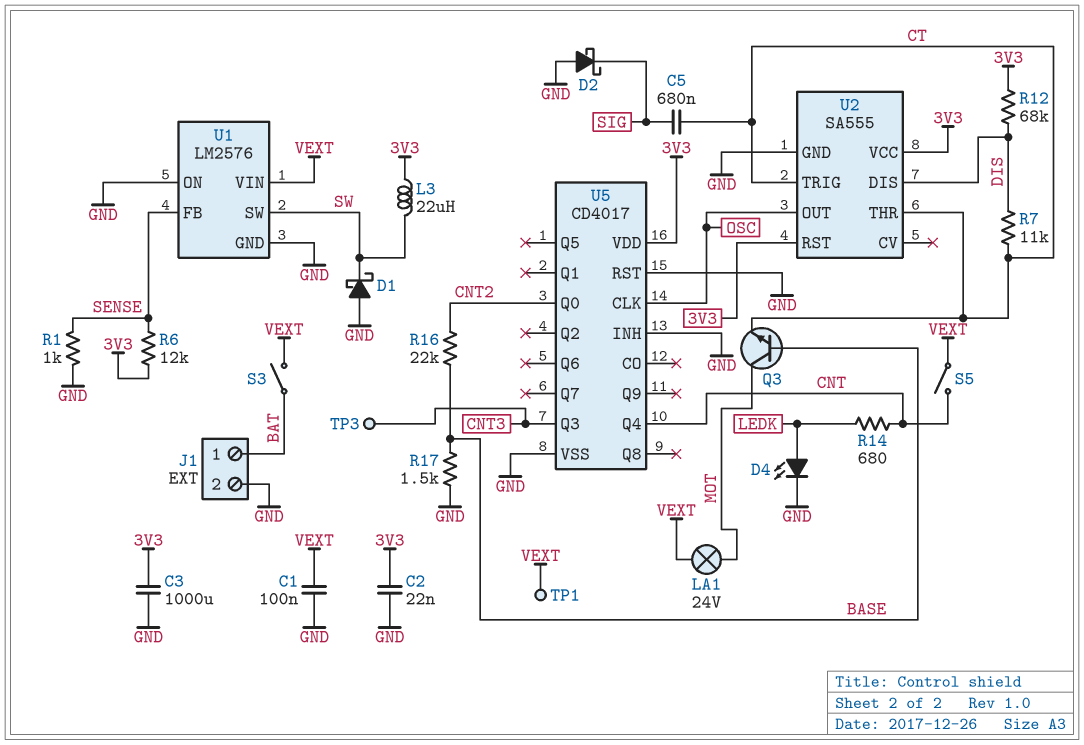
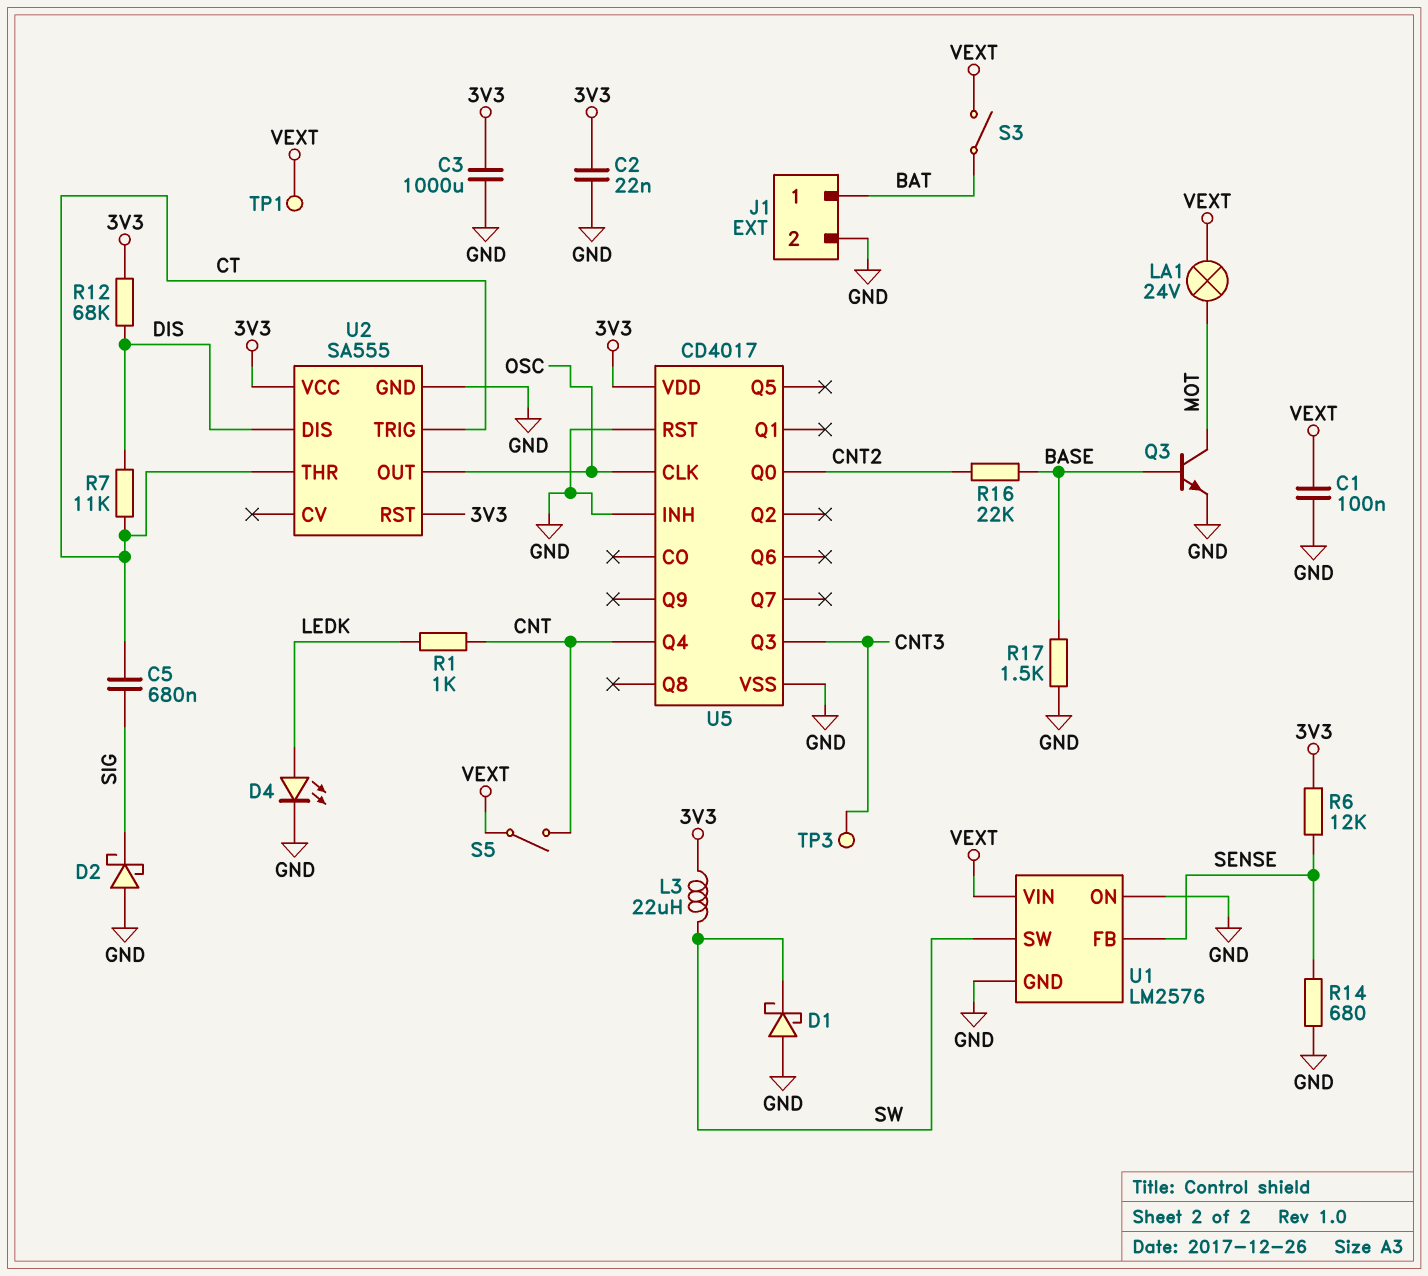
Q3: NPN (B BASE, C MOT, E CT) -> NPN (B BASE, C MOT, E GND)
R1: 1k (GND, SENSE) -> 1k (CNT, LEDK)
R14: 680 (CNT, LEDK) -> 680 (GND, SENSE)

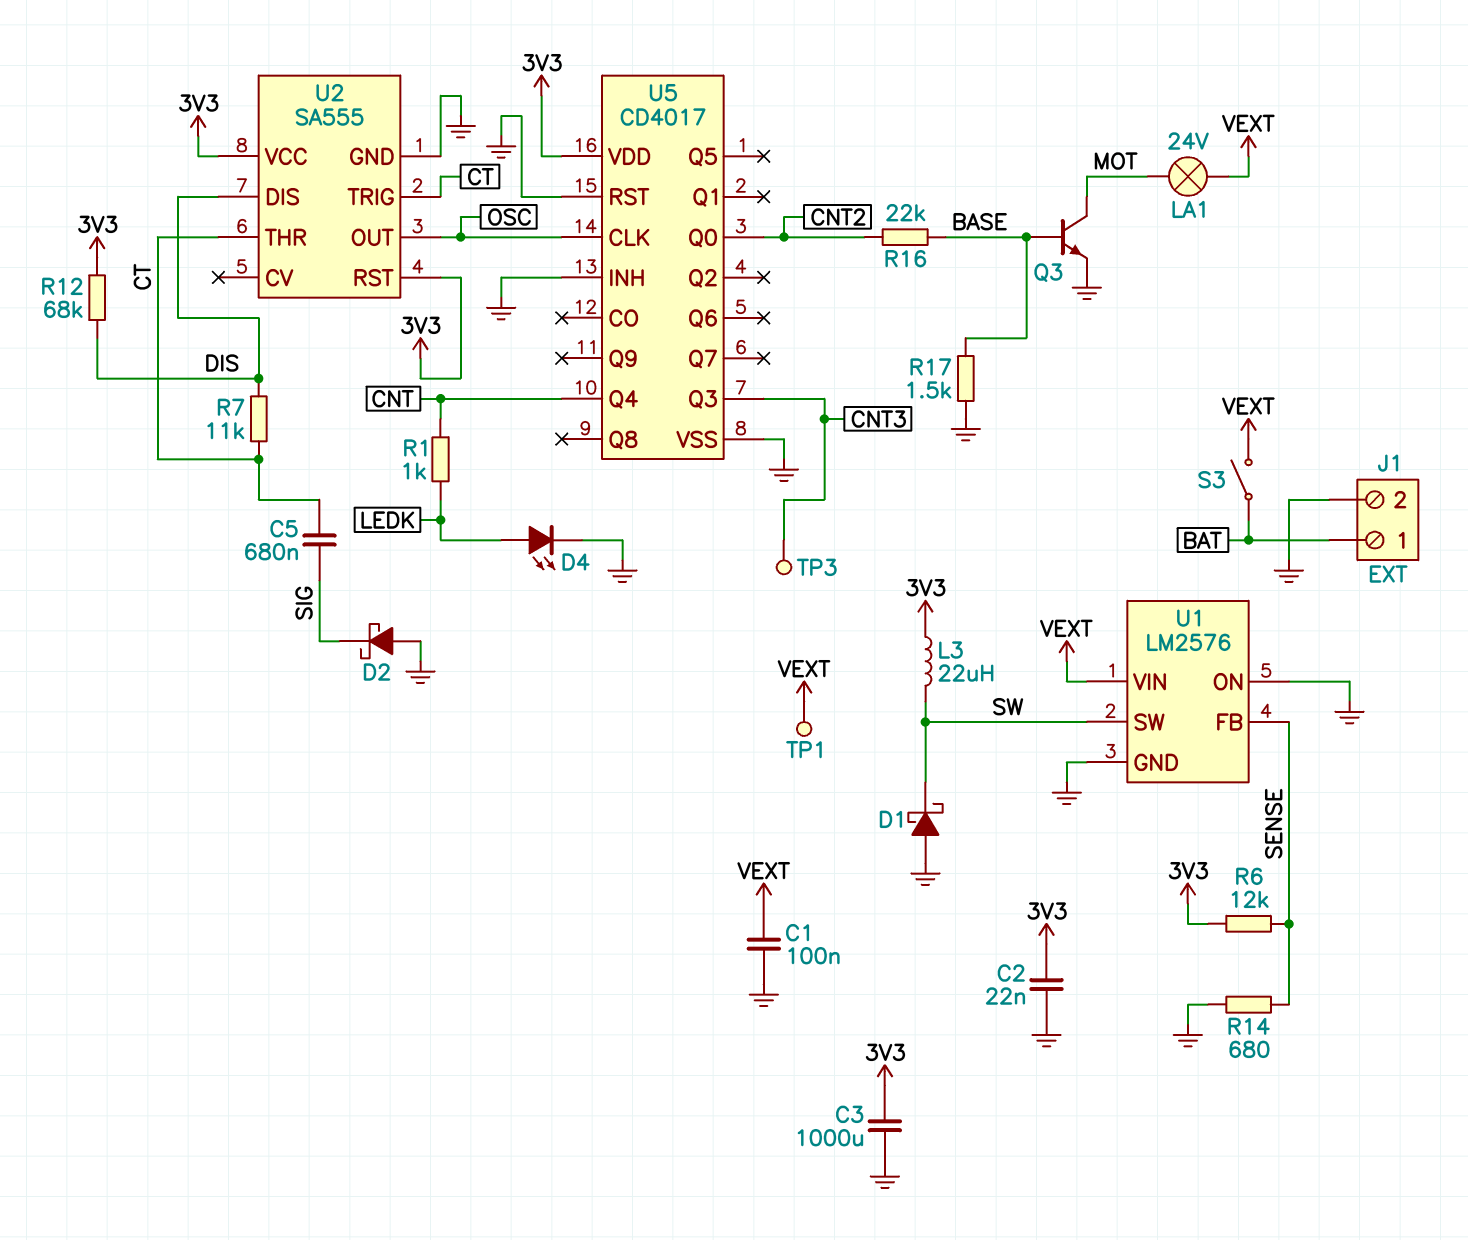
S5: switch (CNT, VEXT) -> none

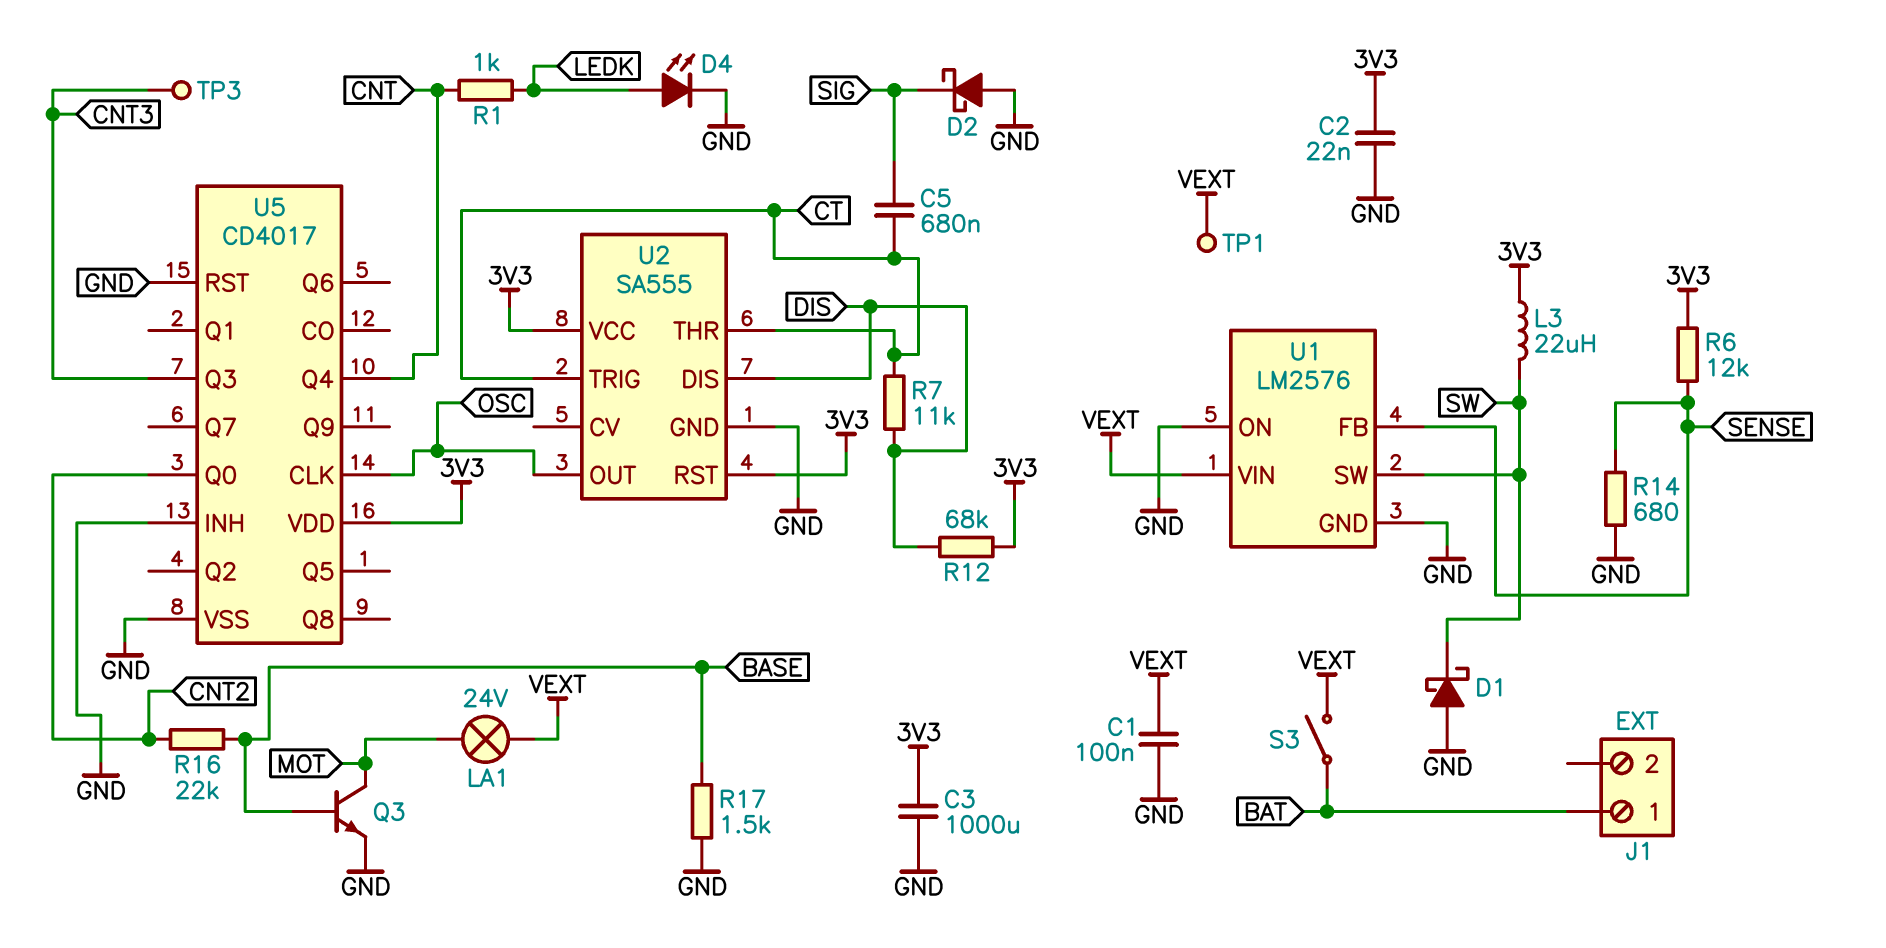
J1 pin 2: GND -> none

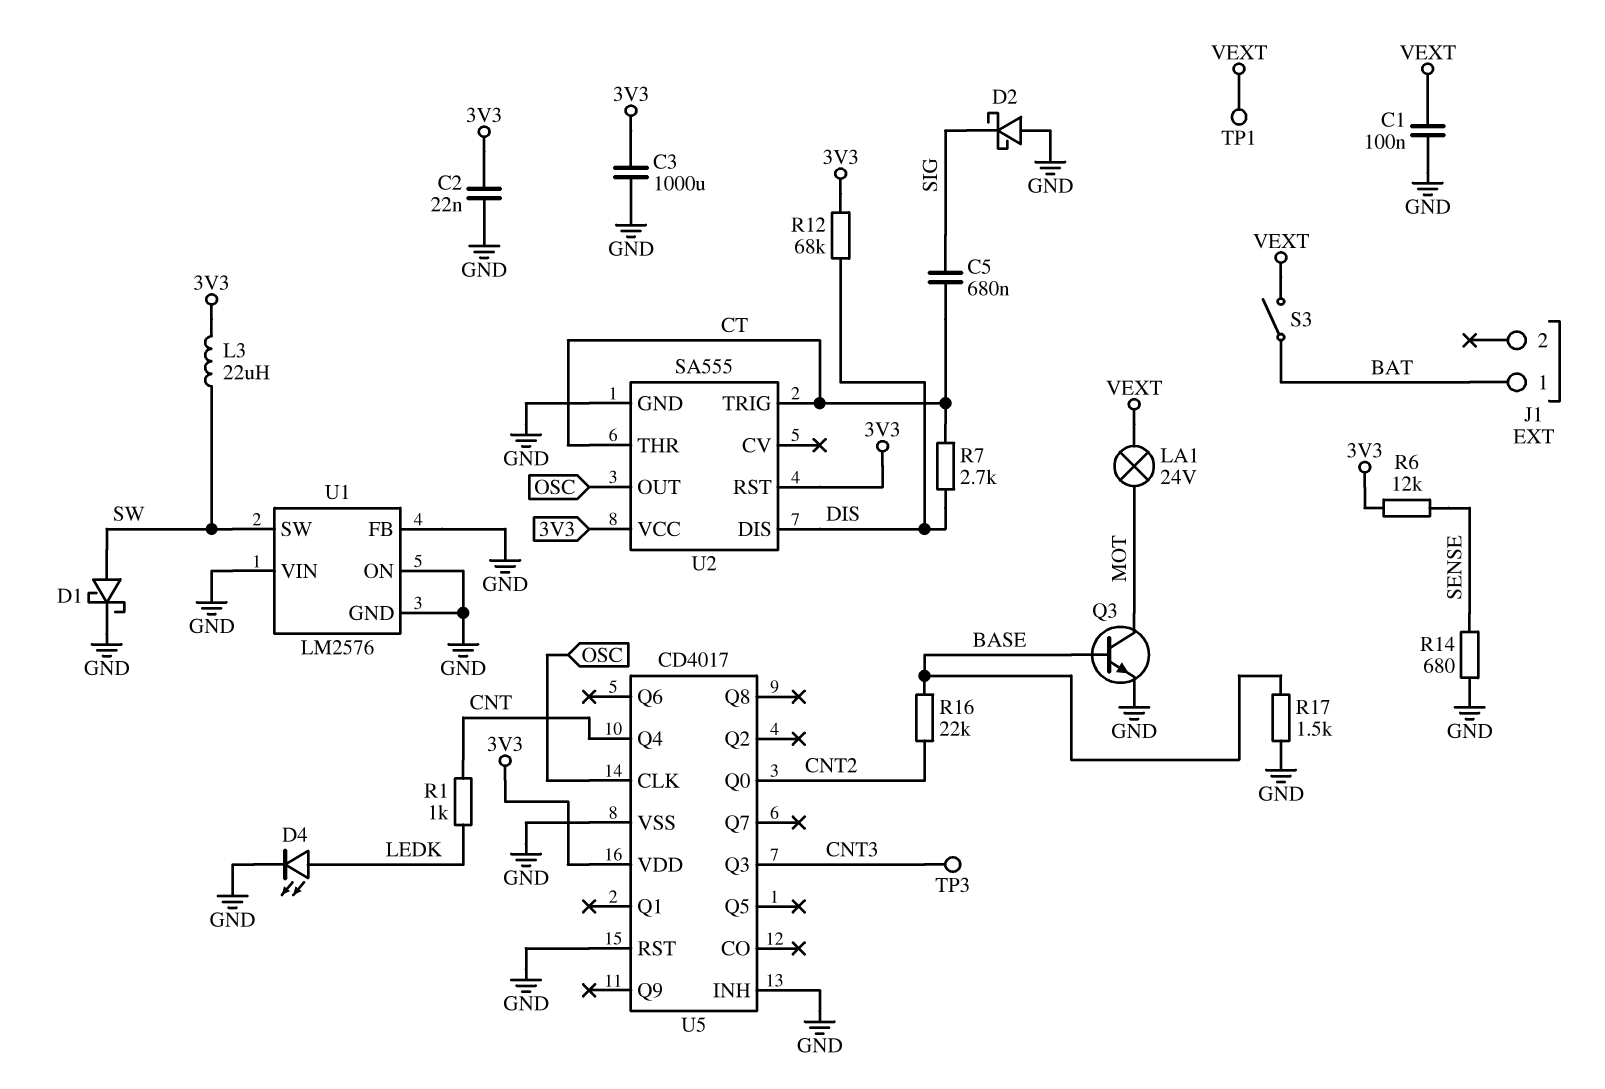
D1: schottky (A GND, K SW) -> schottky (A SW, K GND)
R7: 11k (CT, DIS) -> 2.7k (CT, DIS)
U1 pin FB: SENSE -> GND
U1 pin VIN: VEXT -> GND

